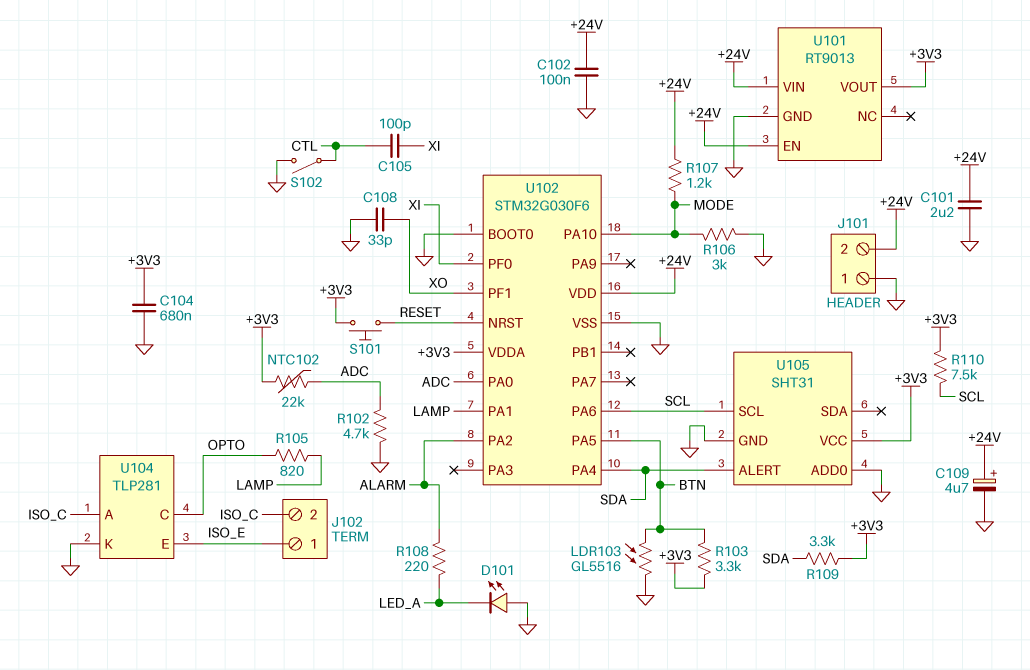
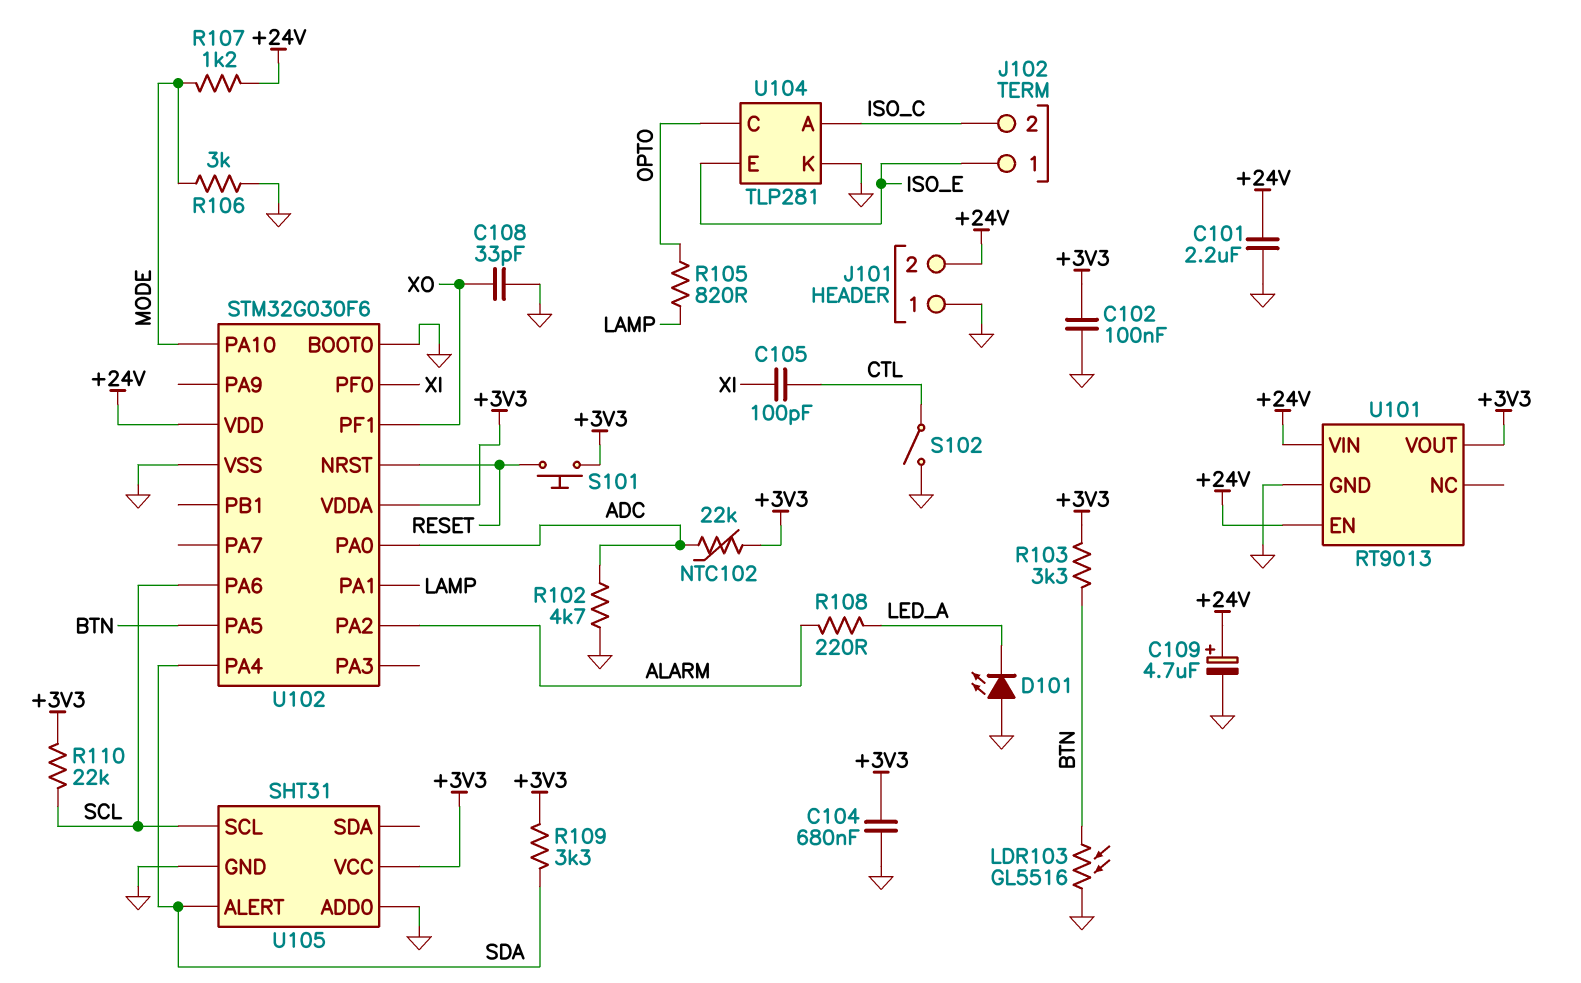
C102: 100nF (+24V, GND) -> 100nF (+3V3, GND)
R110: 7.5k (+3V3, SCL) -> 22k (+3V3, SCL)

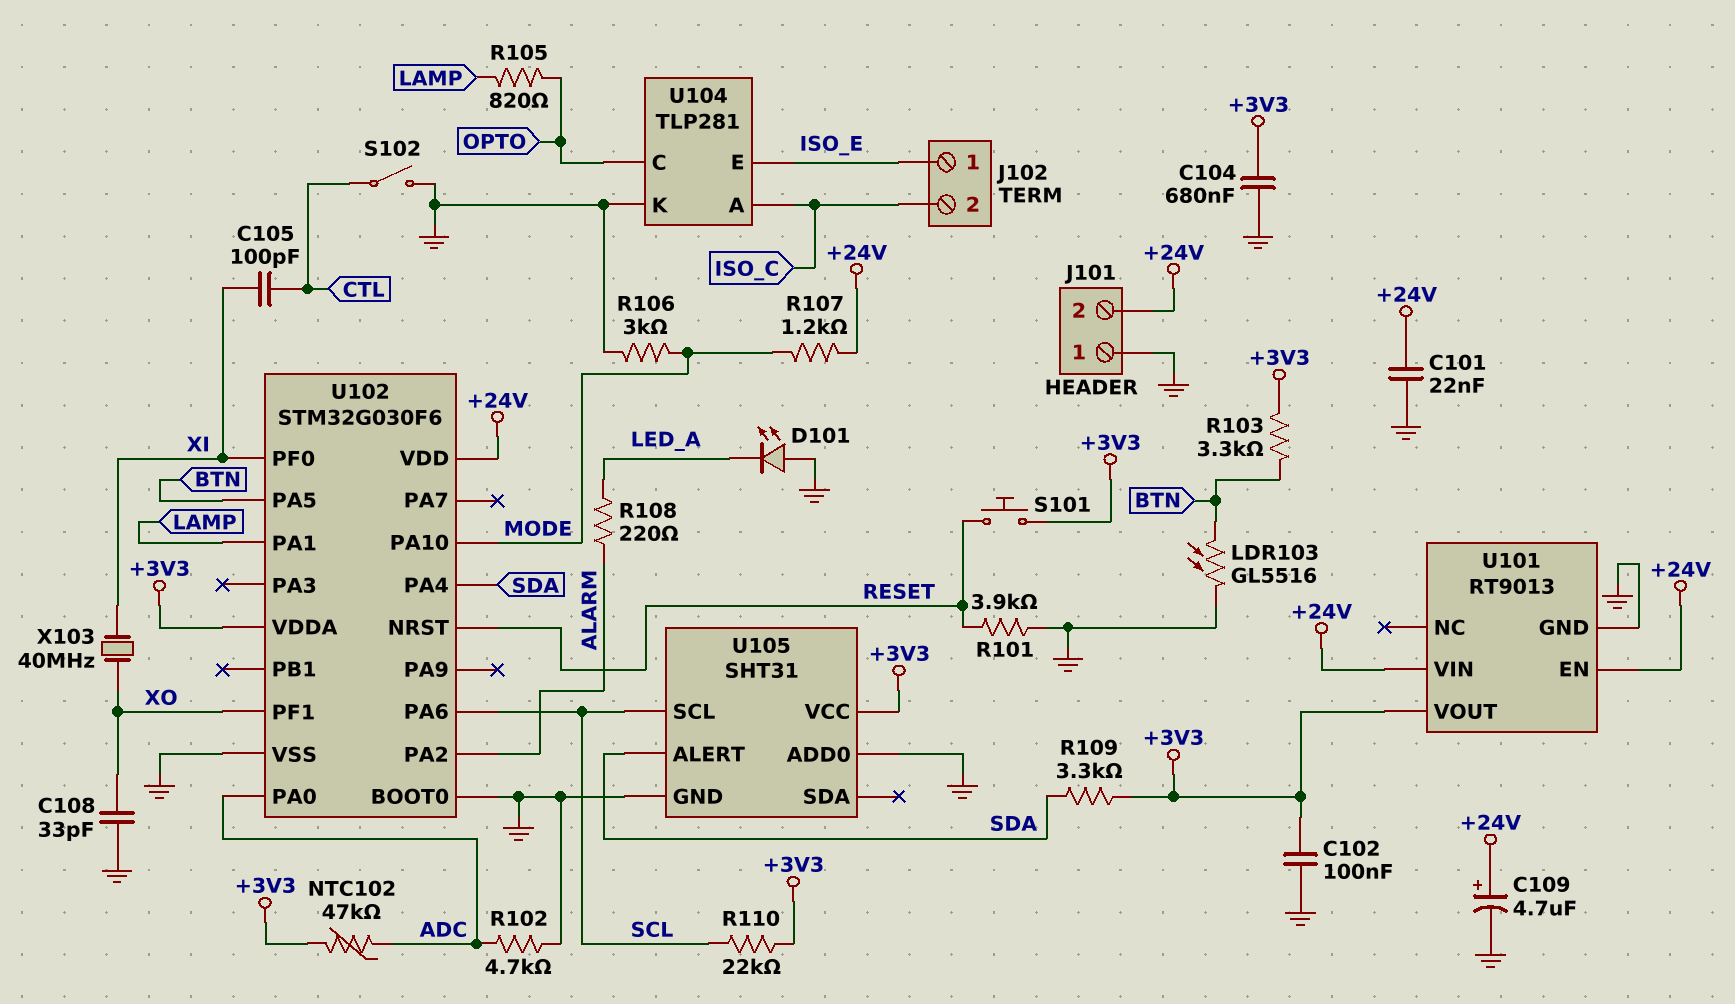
C101: 2.2uF (+24V, GND) -> 22nF (+24V, GND)
NTC102: 22k (+3V3, ADC) -> 47k (+3V3, ADC)
R101: none -> 3.9k (GND, RESET)
X103: none -> 40MHz (XI, XO)

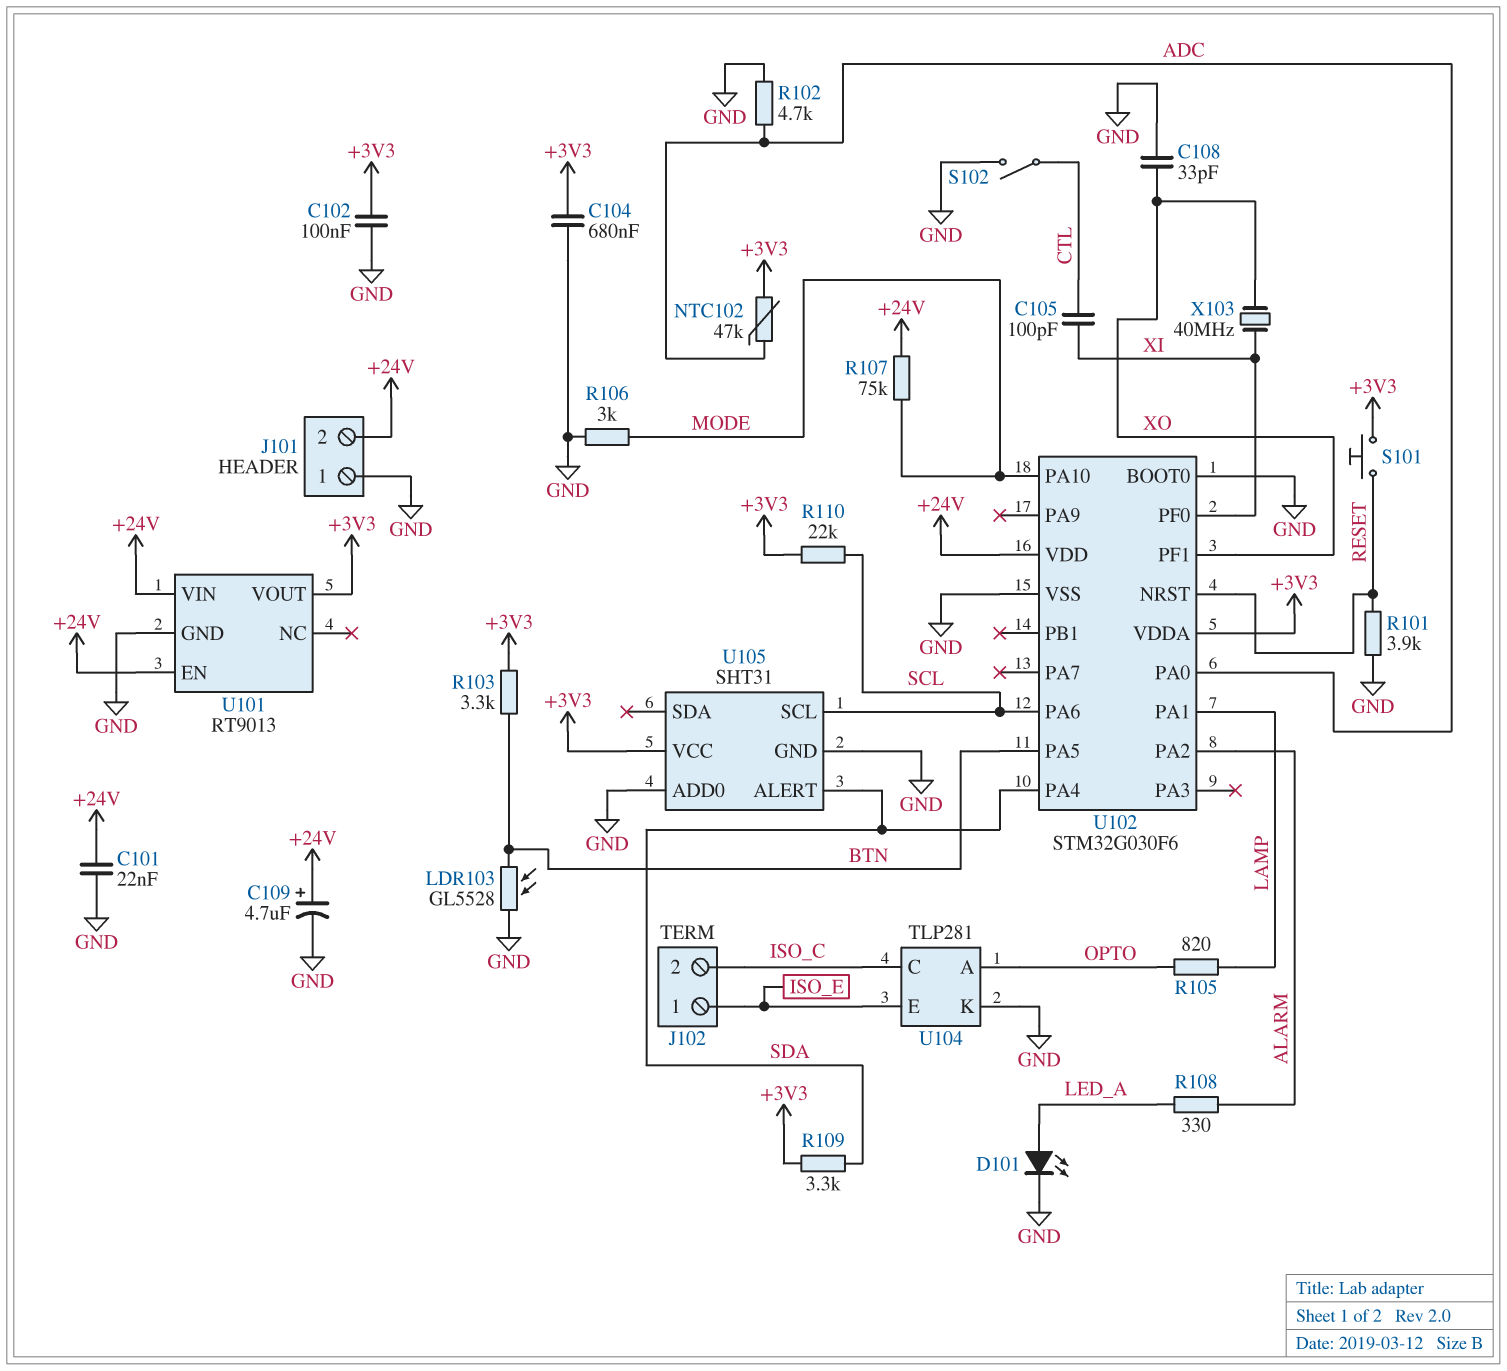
D101: LED (A GND, K LED_A) -> LED (A LED_A, K GND)
LDR103: GL5516 (BTN, GND) -> GL5528 (BTN, GND)
R107: 1.2k (+24V, MODE) -> 75k (+24V, MODE)
R108: 220 (ALARM, LED_A) -> 330 (ALARM, LED_A)
U104 pin A: ISO_C -> OPTO
U104 pin C: OPTO -> ISO_C

